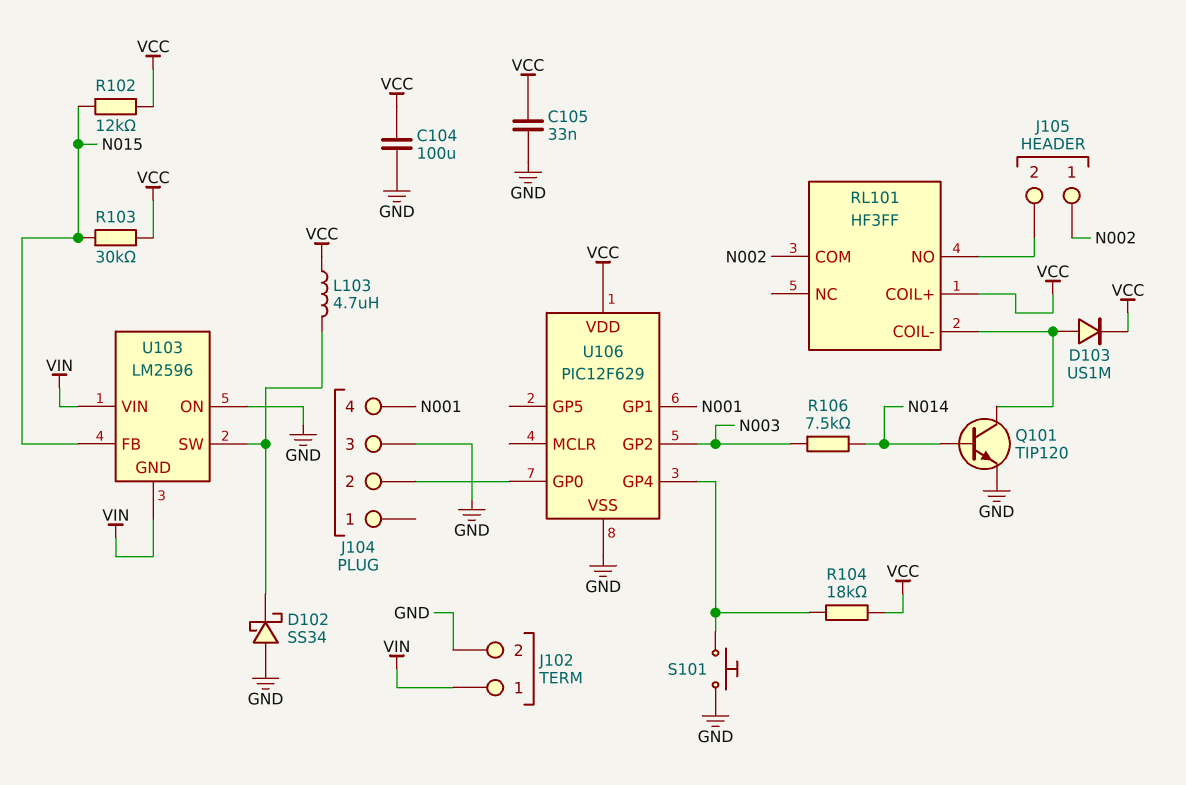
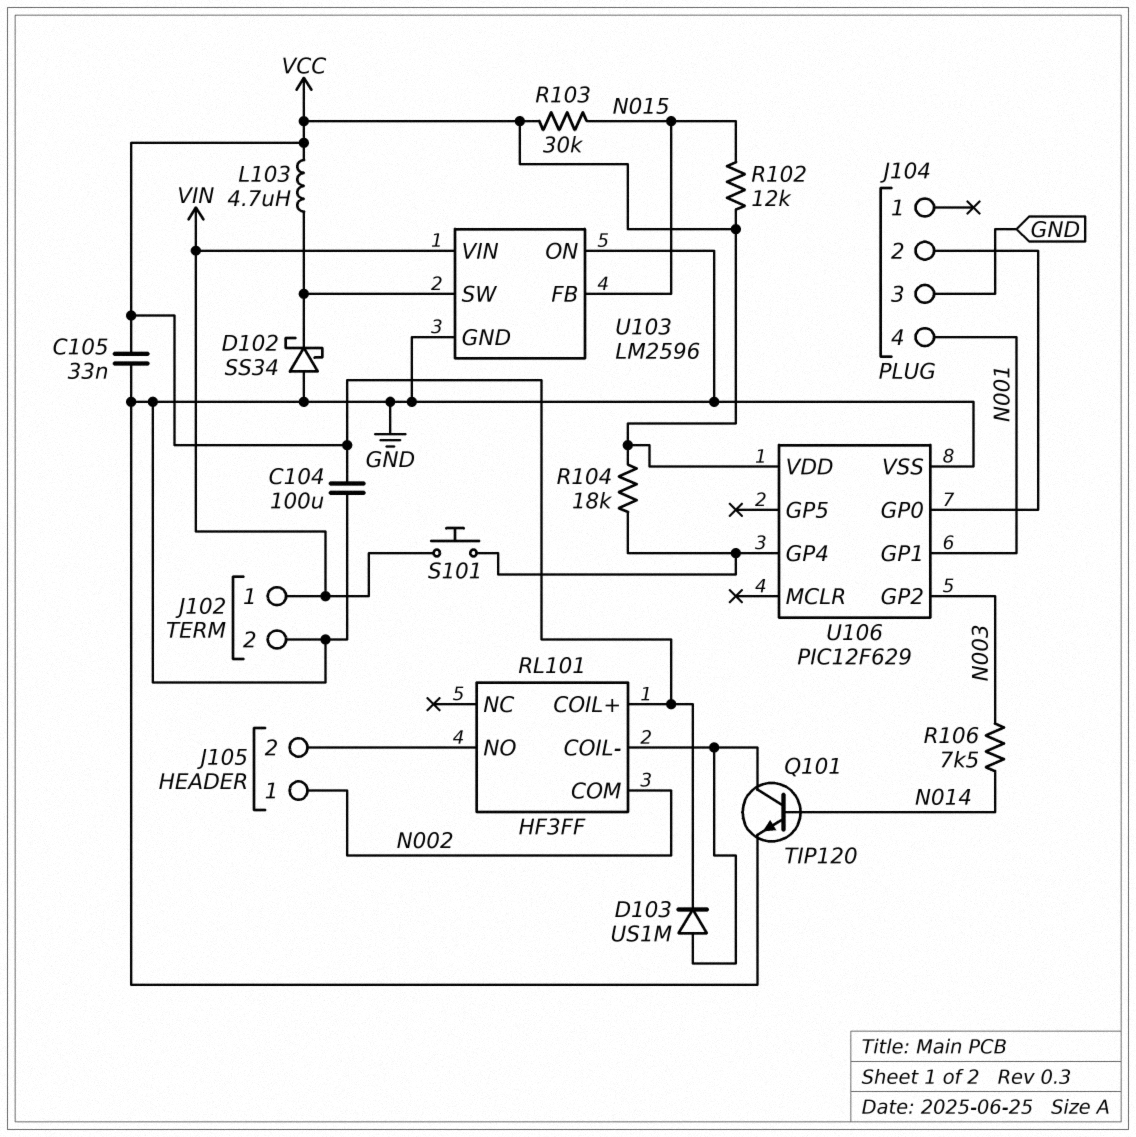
S101: button (GND, U106/GP4) -> button (U106/GP4, VIN)
U103 pin GND: VIN -> GND

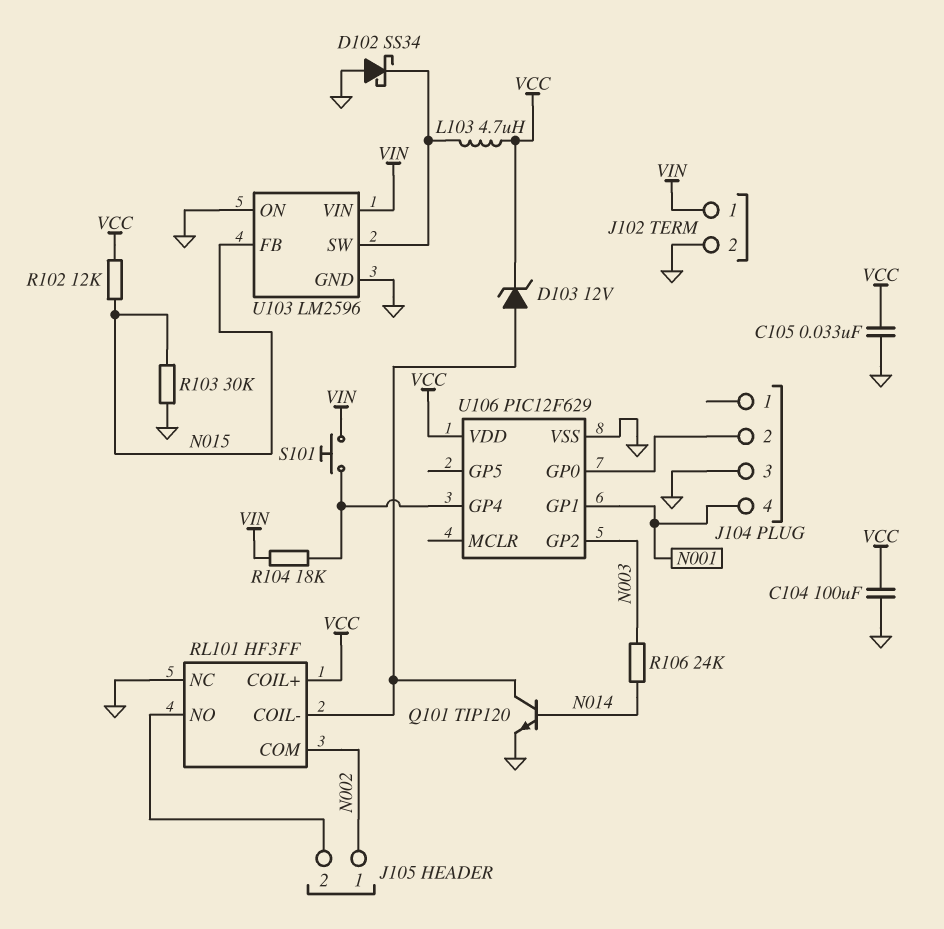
D103: diode US1M (A RL101/COIL-, K VCC) -> zener 12V (A RL101/COIL-, K VCC)
R103: 30k (N015, VCC) -> 30k (GND, N015)
R104: 18k (U106/GP4, VCC) -> 18k (U106/GP4, VIN)
R106: 7.5k (N003, N014) -> 24k (N003, N014)
RL101 pin NC: none -> GND

